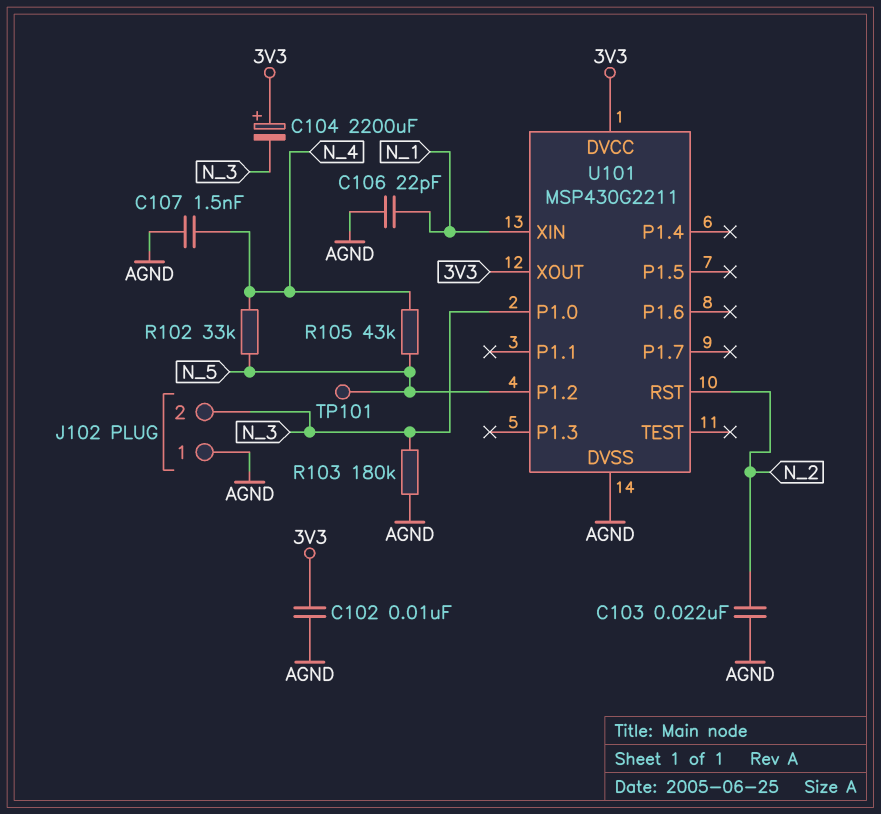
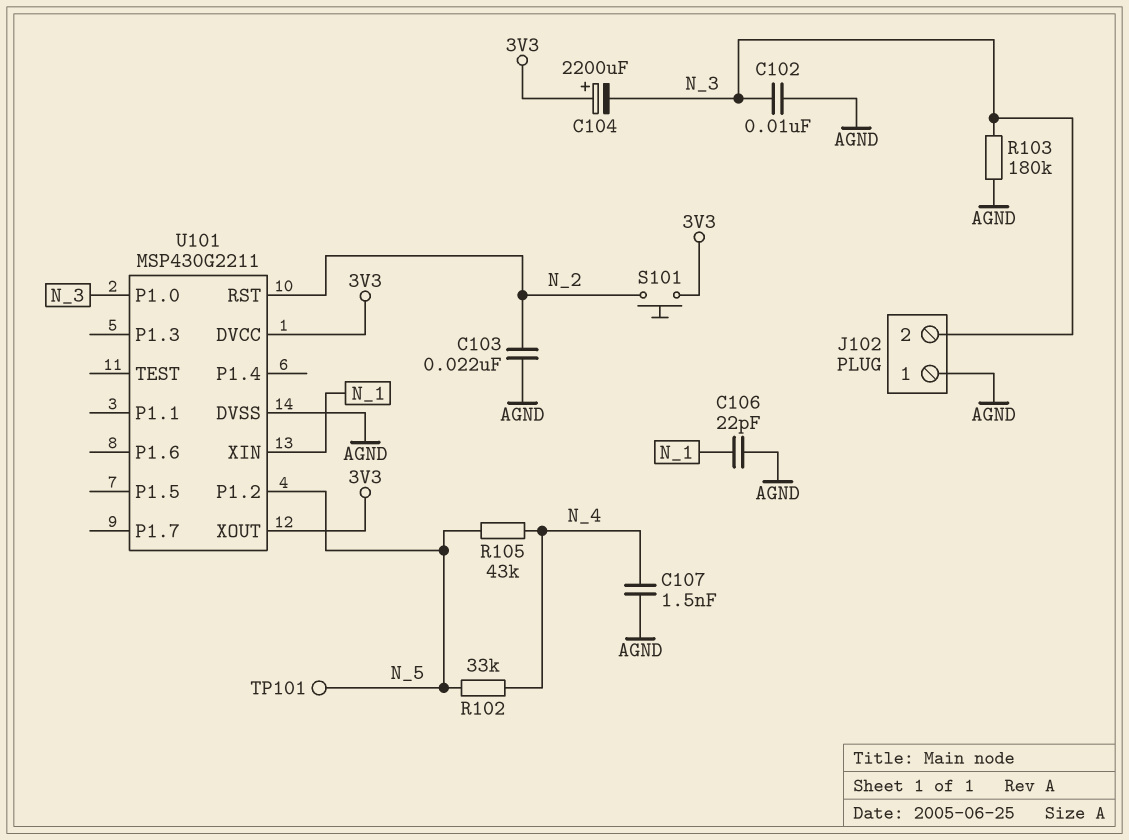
C102: 10nF (3V3, AGND) -> 10nF (AGND, N_3)
S101: none -> button (3V3, N_2)

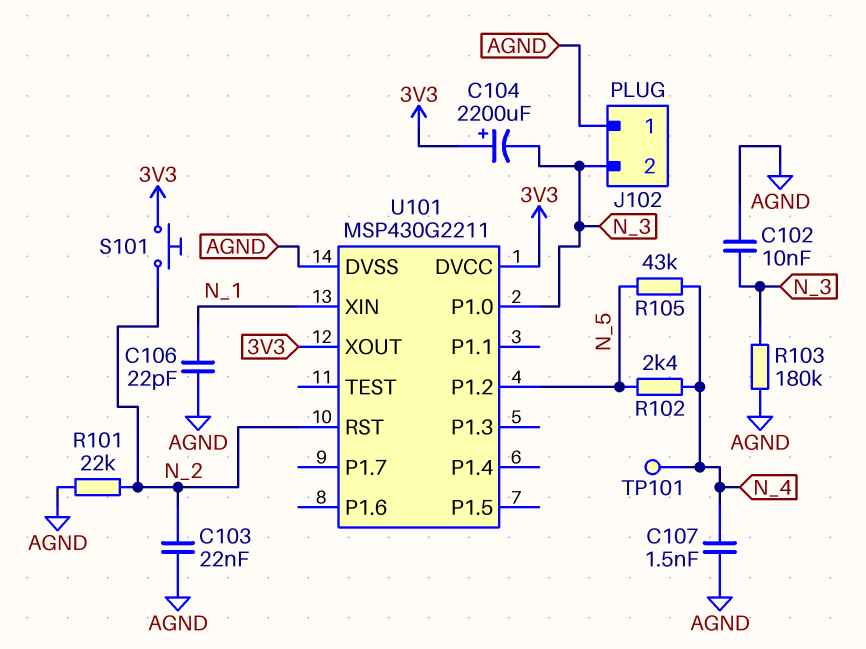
R101: none -> 22k (AGND, N_2)
R102: 33k (N_4, N_5) -> 2.4k (N_4, N_5)
TP101: test point (N_5) -> test point (N_4)

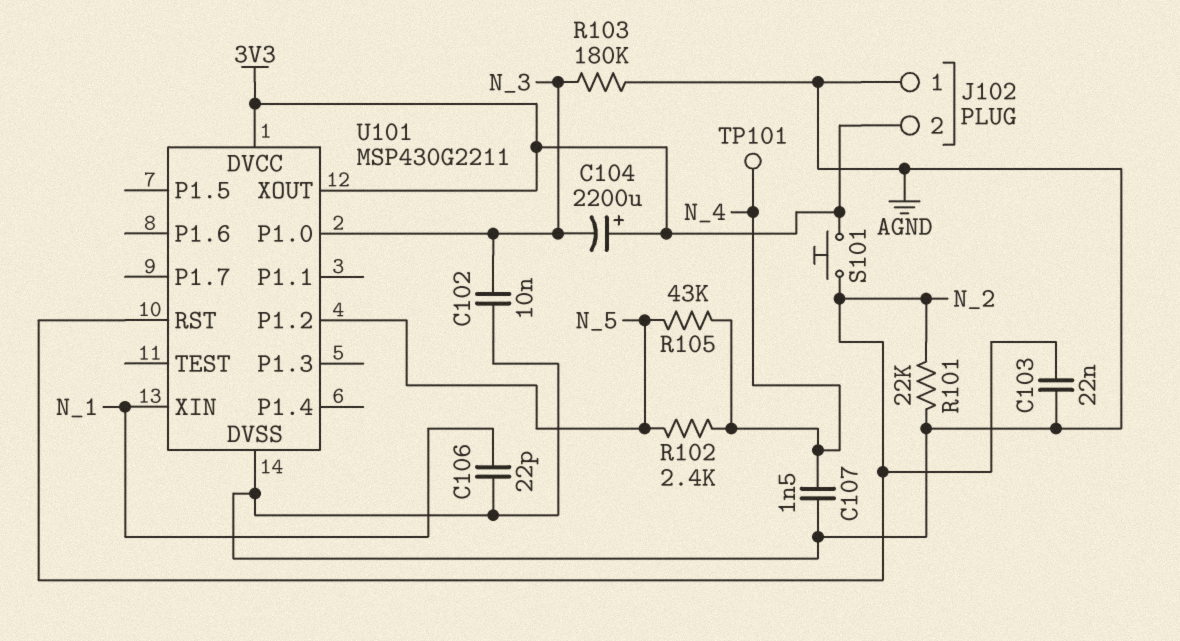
J102 pin 2: N_3 -> 3V3

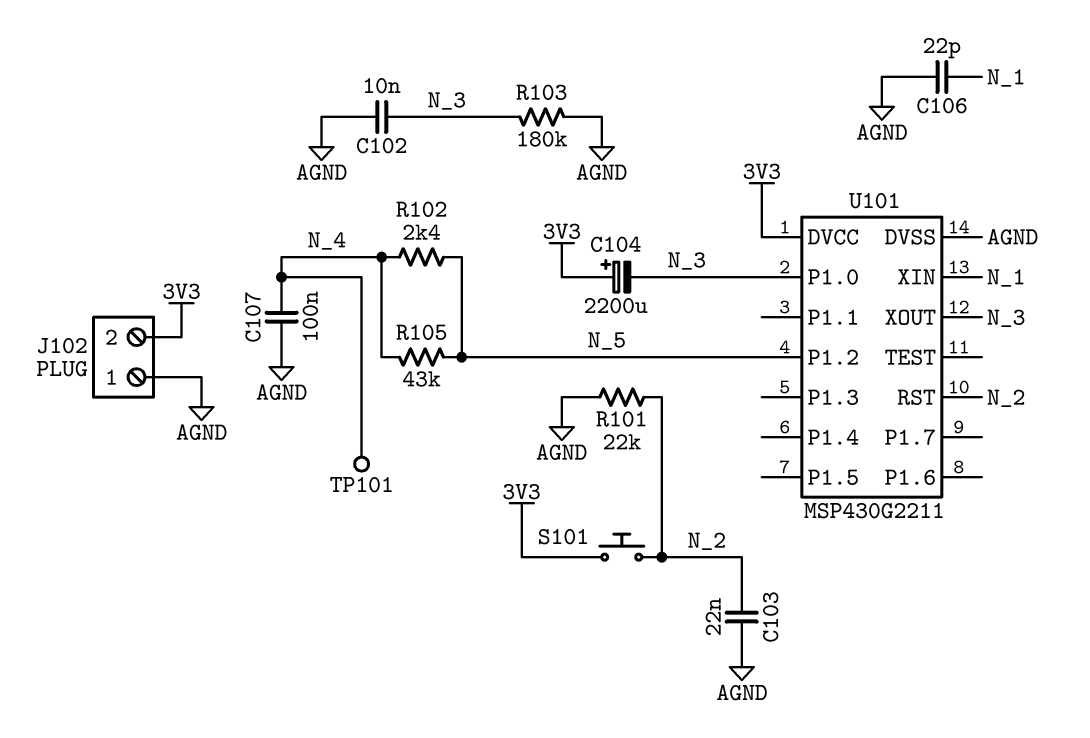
C107: 1.5nF (AGND, N_4) -> 100nF (AGND, N_4)
U101 pin XOUT: 3V3 -> N_3

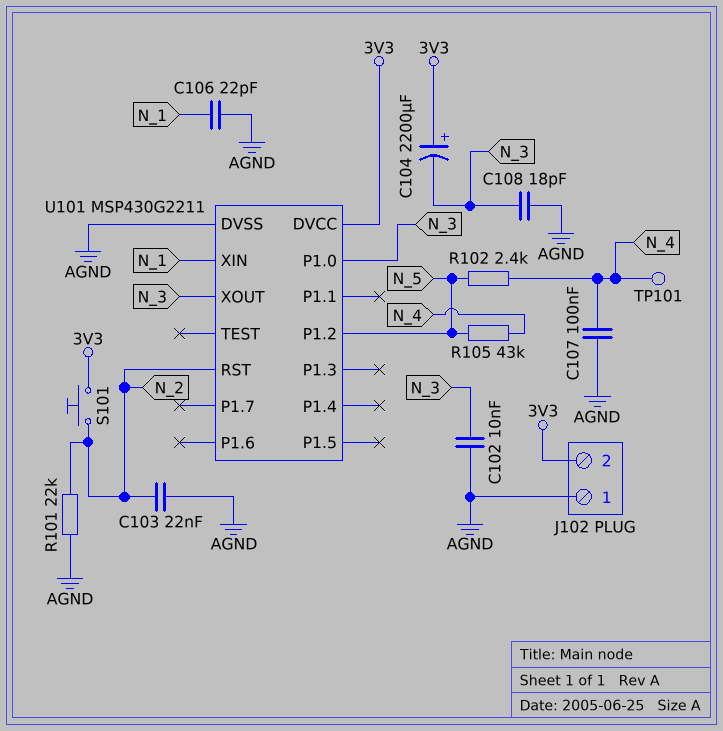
C108: none -> 18pF (AGND, N_3)
R103: 180k (AGND, N_3) -> none

